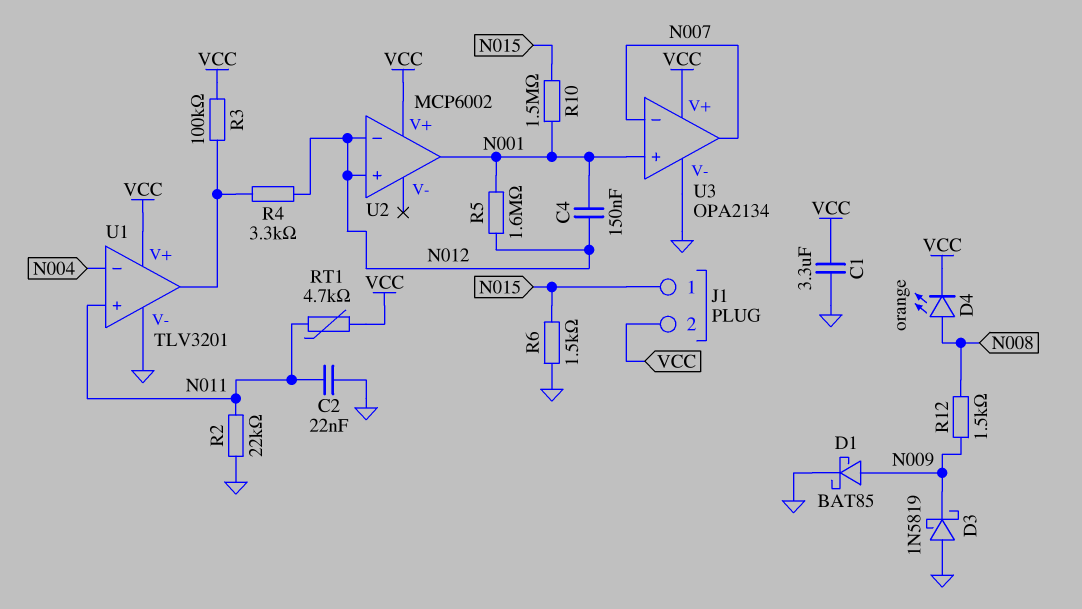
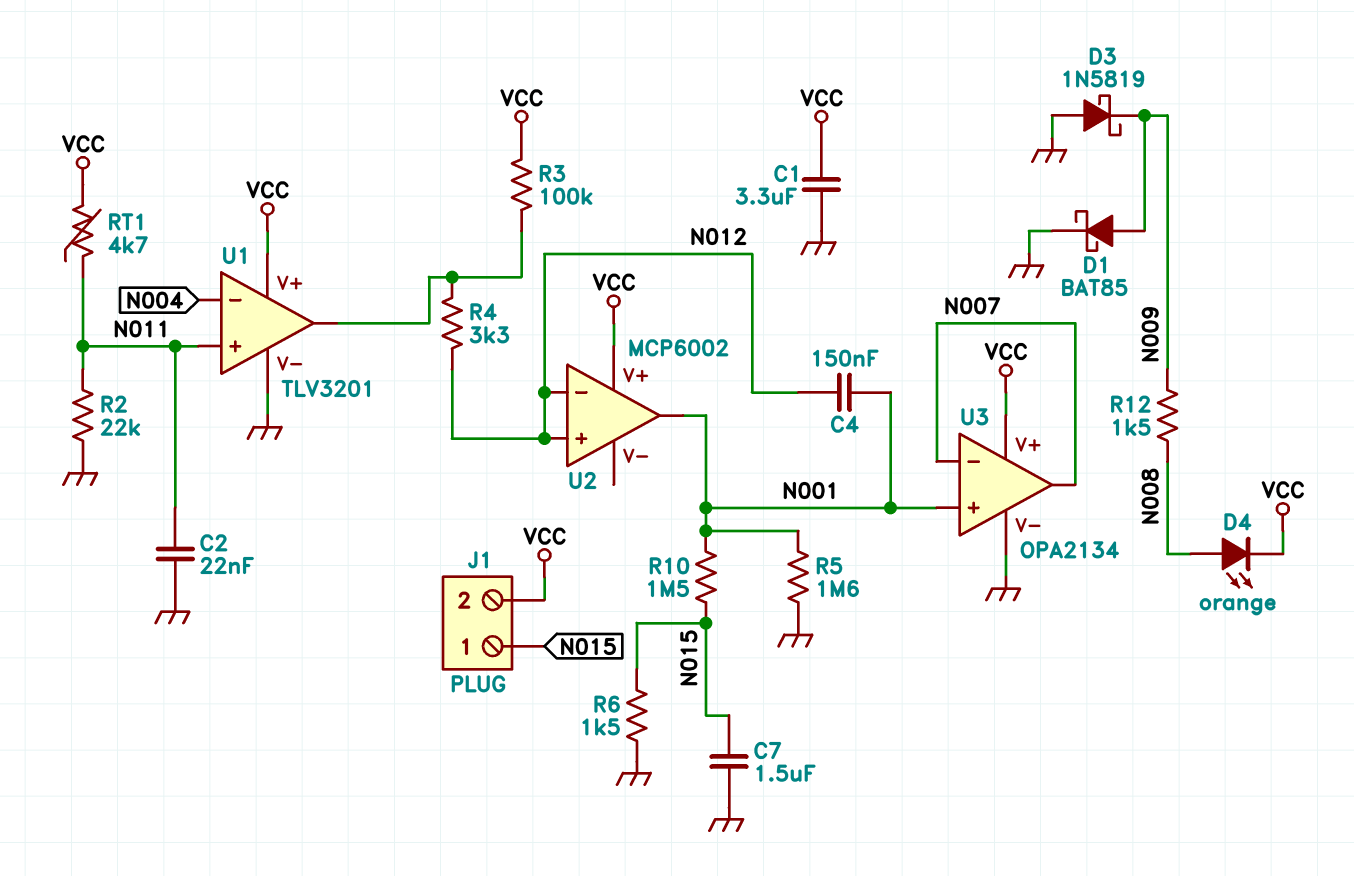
C7: none -> 1.5uF (GND, N015)
R5: 1.6M (N001, N012) -> 1.6M (GND, N001)

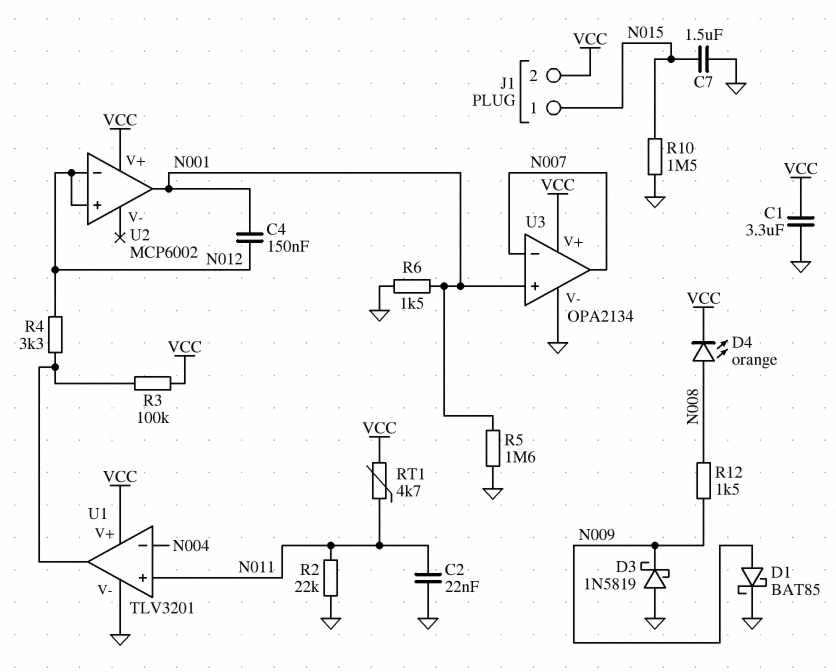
R6: 1.5k (GND, N015) -> 1.5k (GND, N001)
R10: 1.5M (N001, N015) -> 1.5M (GND, N015)

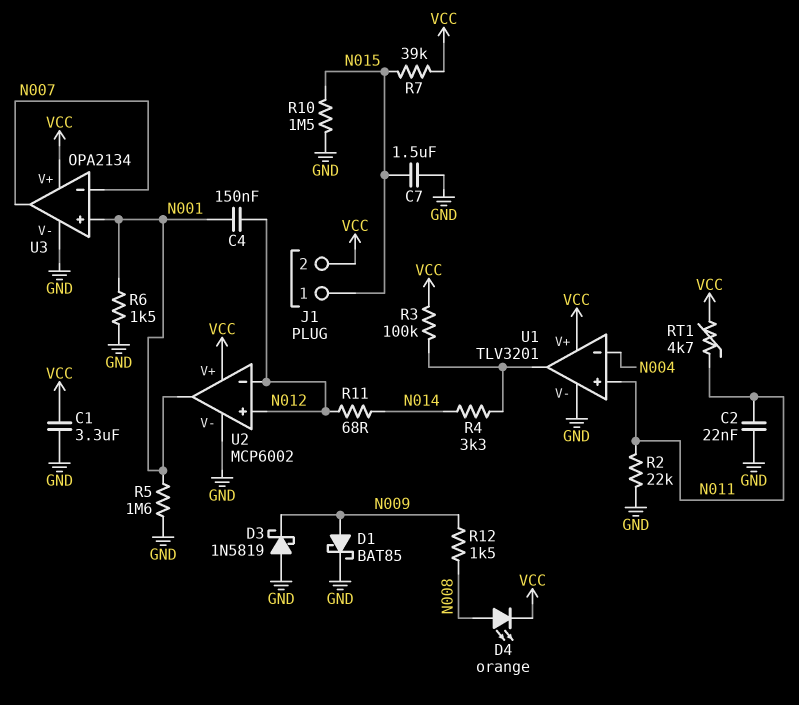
R4: 3.3k (N012, U1/out) -> 3.3k (N014, U1/out)
R7: none -> 39k (N015, VCC)
R11: none -> 68 (N012, N014)
U2 pin V-: none -> GND

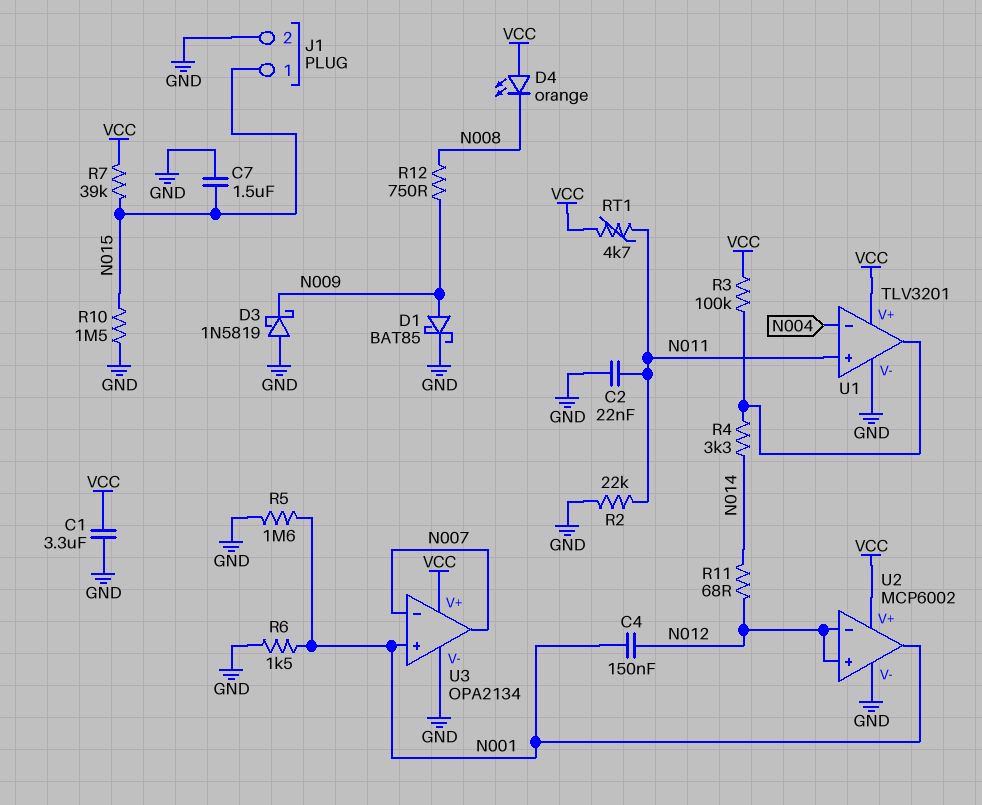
D4: LED orange (A N008, K VCC) -> LED orange (A VCC, K N008)
J1 pin 2: VCC -> GND
R12: 1.5k (N008, N009) -> 750 (N008, N009)

